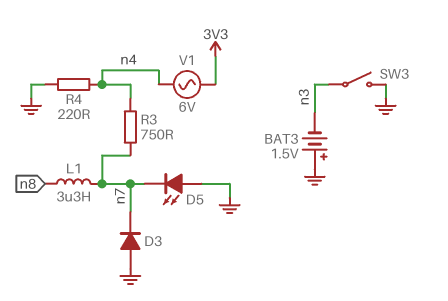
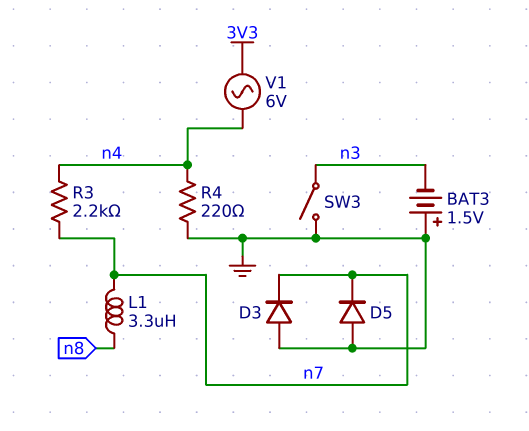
D5: LED (A GND, K n7) -> diode (A GND, K n7)
R3: 750 (n4, n7) -> 2.2k (n4, n7)

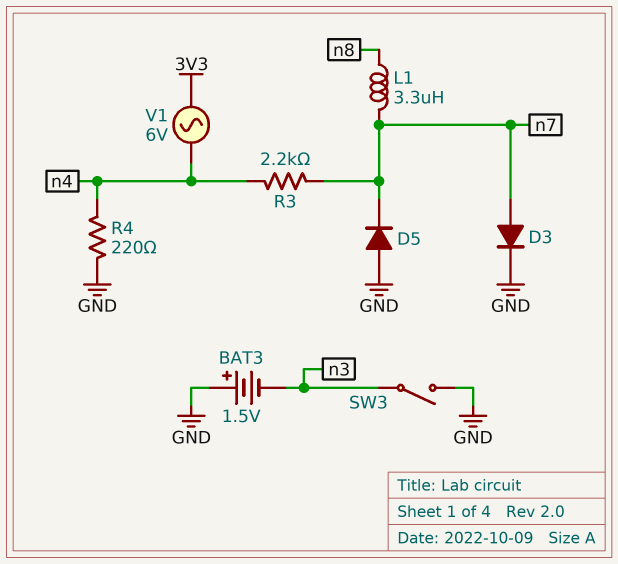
D3: diode (A GND, K n7) -> diode (A n7, K GND)

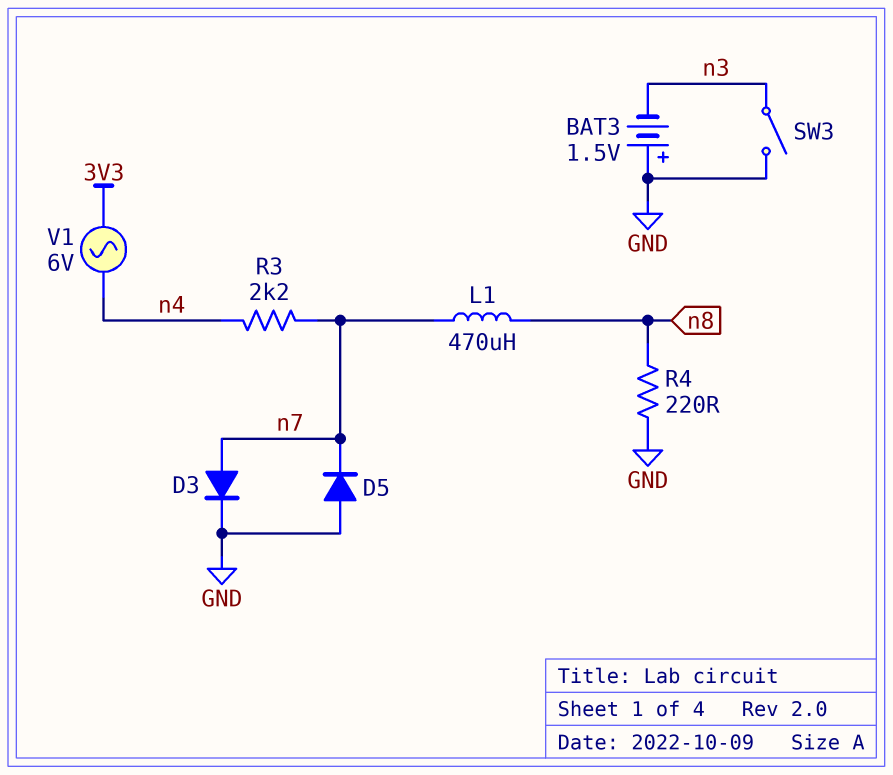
L1: 3.3uH (n7, n8) -> 470uH (n7, n8)
R4: 220 (GND, n4) -> 220 (GND, n8)

